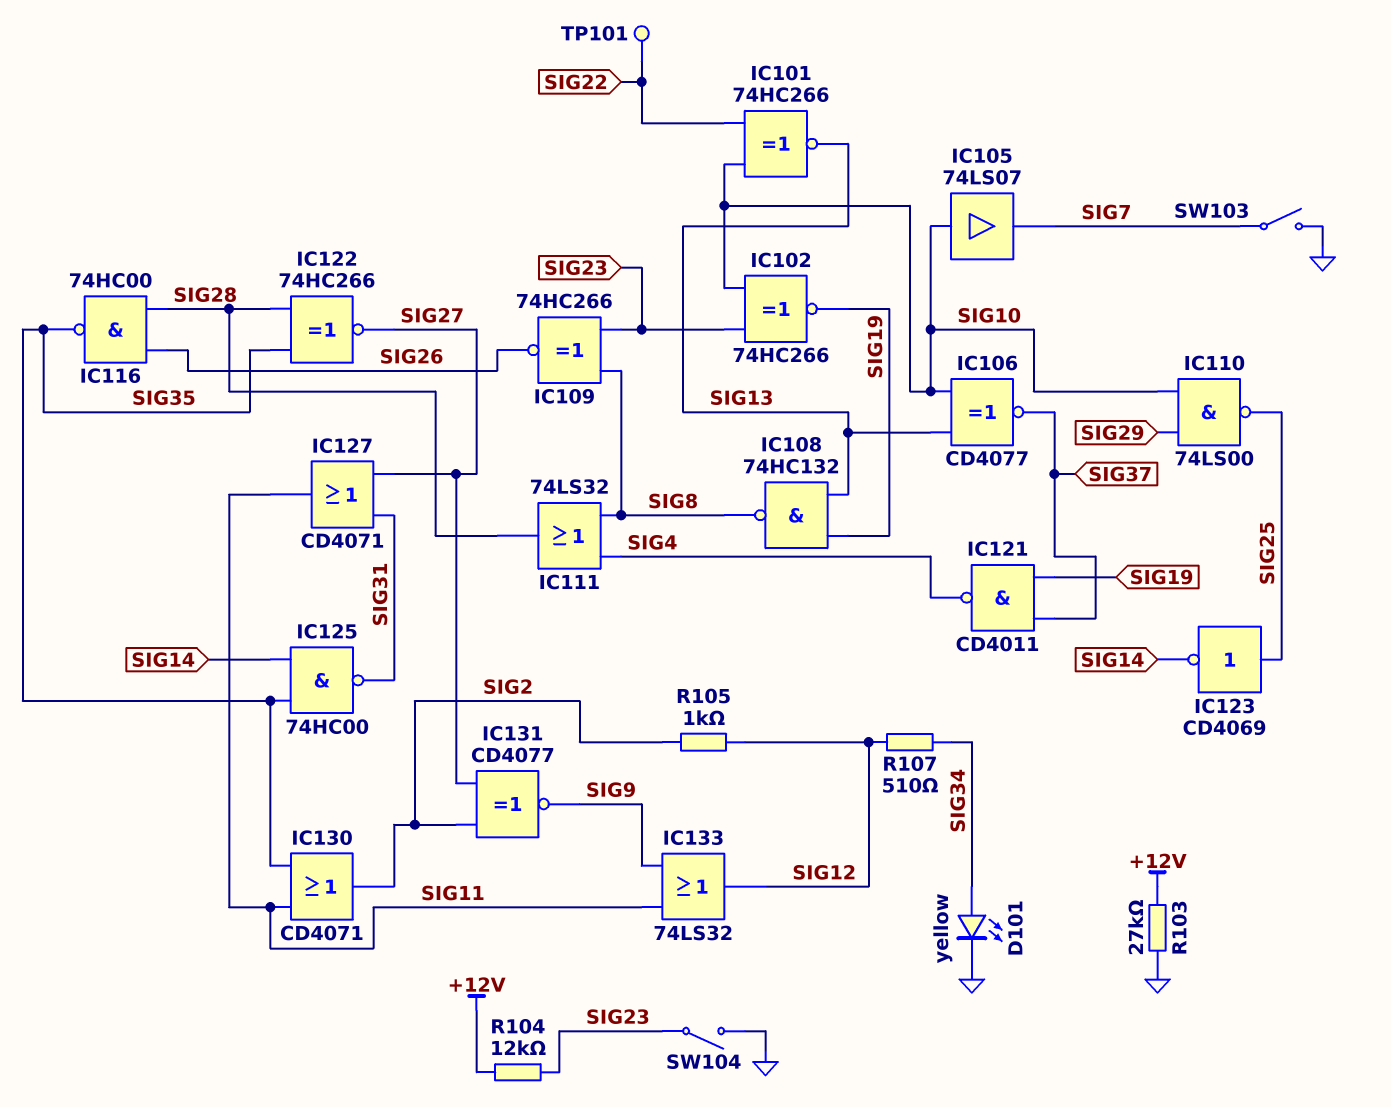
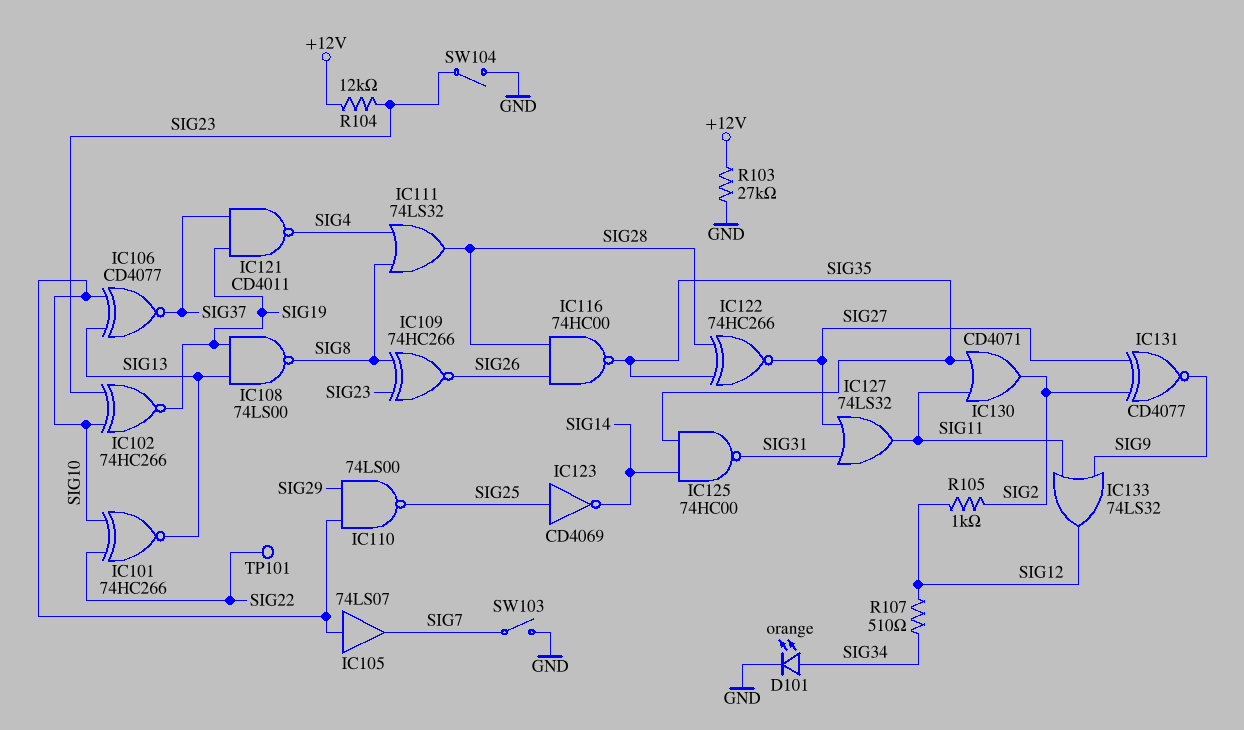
D101: LED yellow (A SIG34, K GND) -> LED orange (A SIG34, K GND)
IC108: NAND 74HC132 (in SIG13, in SIG19, out SIG8) -> NAND 74LS00 (in SIG13, in SIG19, out SIG8)
IC127: OR CD4071 (in SIG27, in SIG31, out SIG11) -> OR 74LS32 (in SIG27, in SIG31, out SIG11)

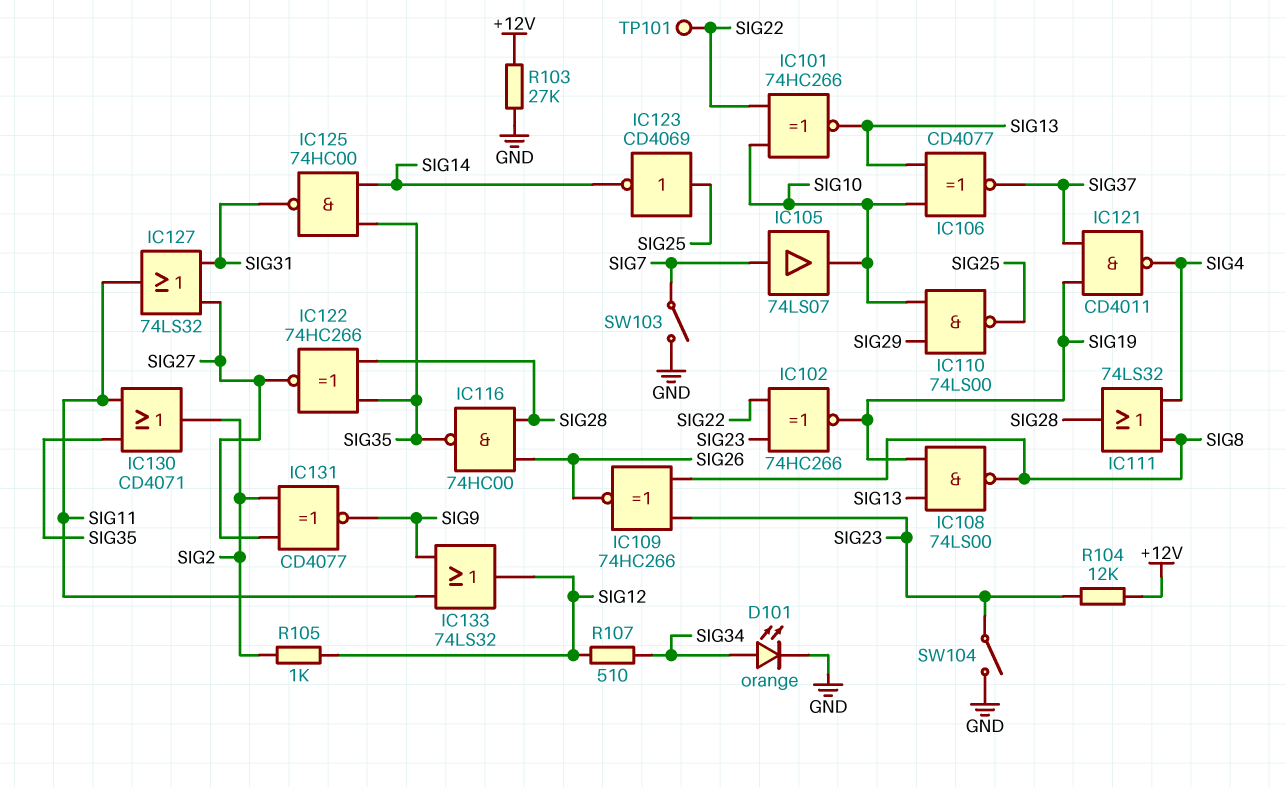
IC102: XNOR 74HC266 (in SIG10, in SIG23, out SIG19) -> XNOR 74HC266 (in SIG22, in SIG23, out SIG19)
IC105: buffer 74LS07 (in SIG10, out SIG7) -> buffer 74LS07 (in SIG7, out SIG10)

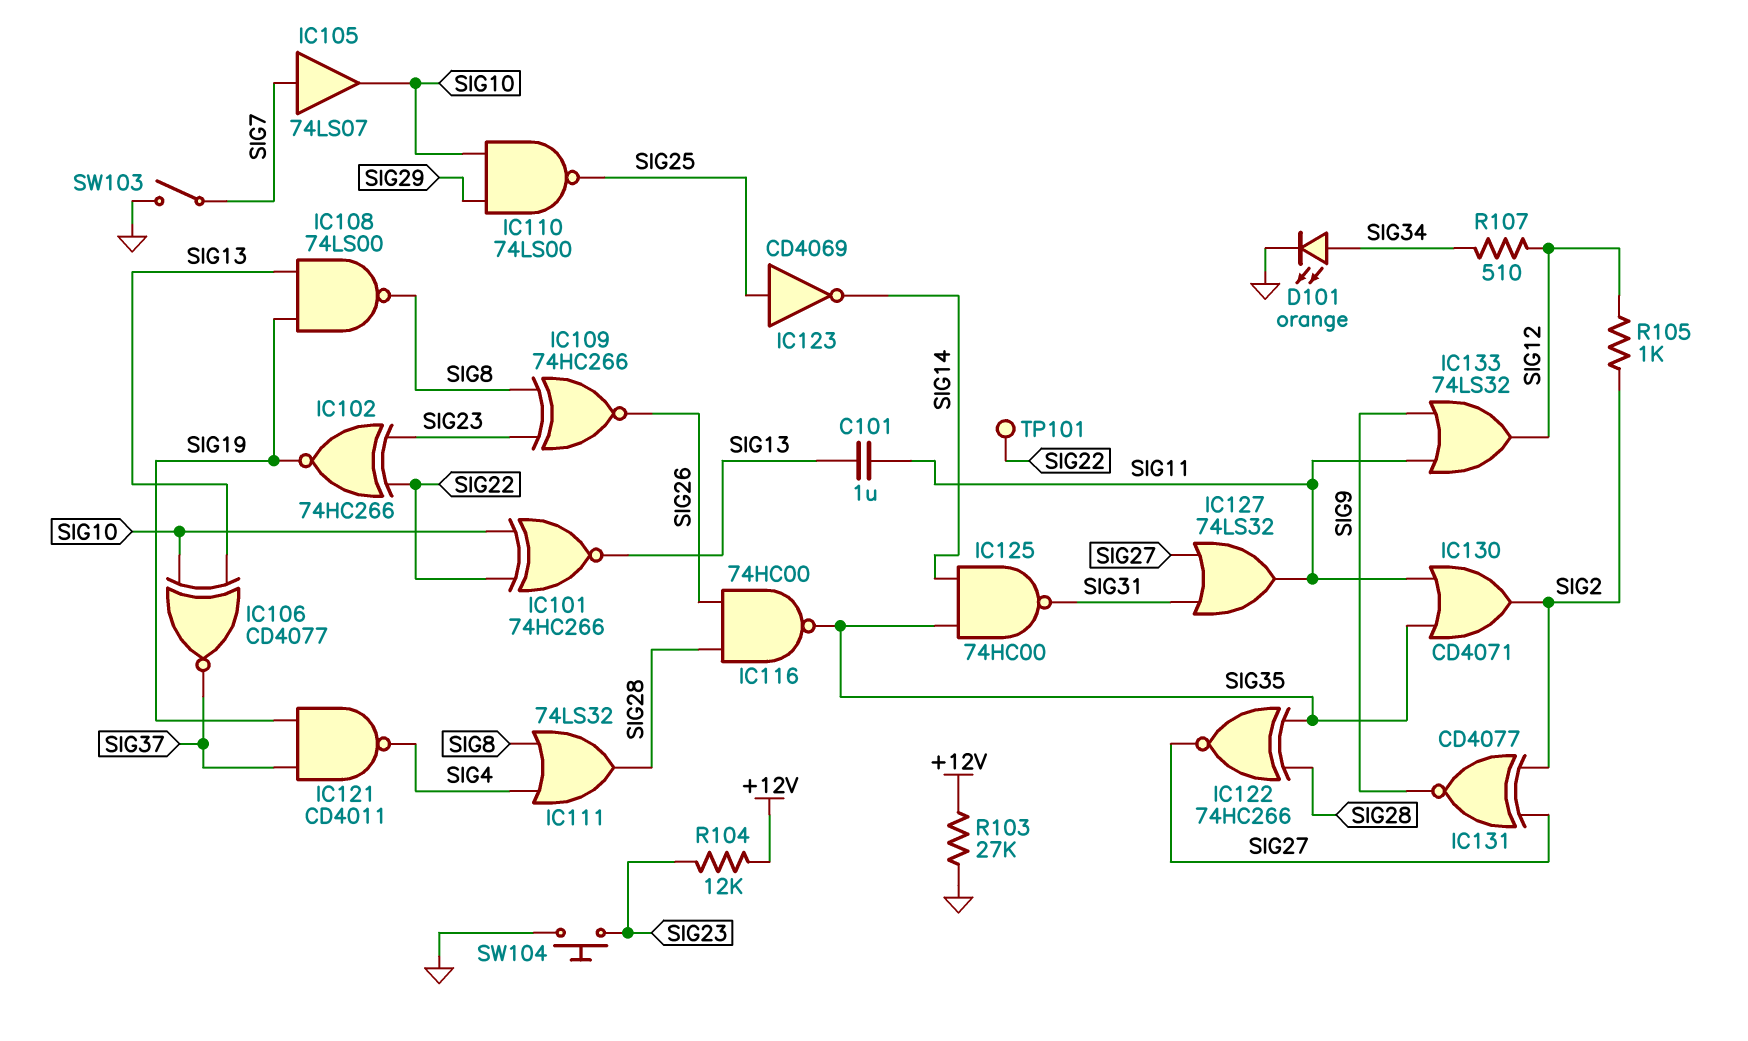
C101: none -> 1uF (SIG11, SIG13)
SW104: switch (GND, SIG23) -> button (GND, SIG23)

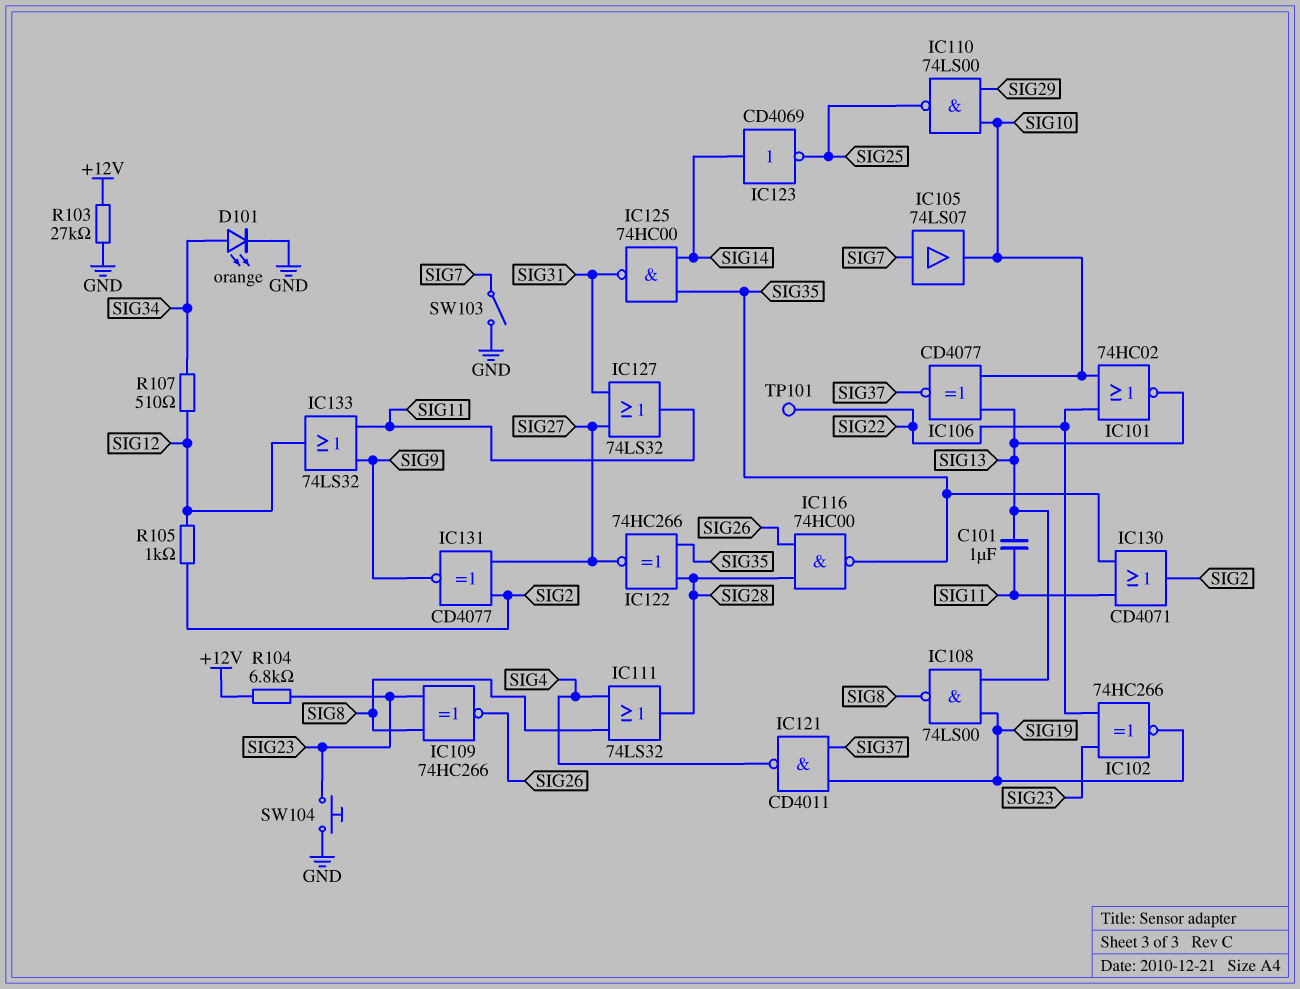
IC101: XNOR 74HC266 (in SIG10, in SIG22, out SIG13) -> NOR 74HC02 (in SIG10, in SIG22, out SIG13)
IC123: NOT CD4069 (in SIG25, out SIG14) -> NOT CD4069 (in SIG14, out SIG25)
R104: 12k (+12V, SIG23) -> 6.8k (+12V, SIG23)

